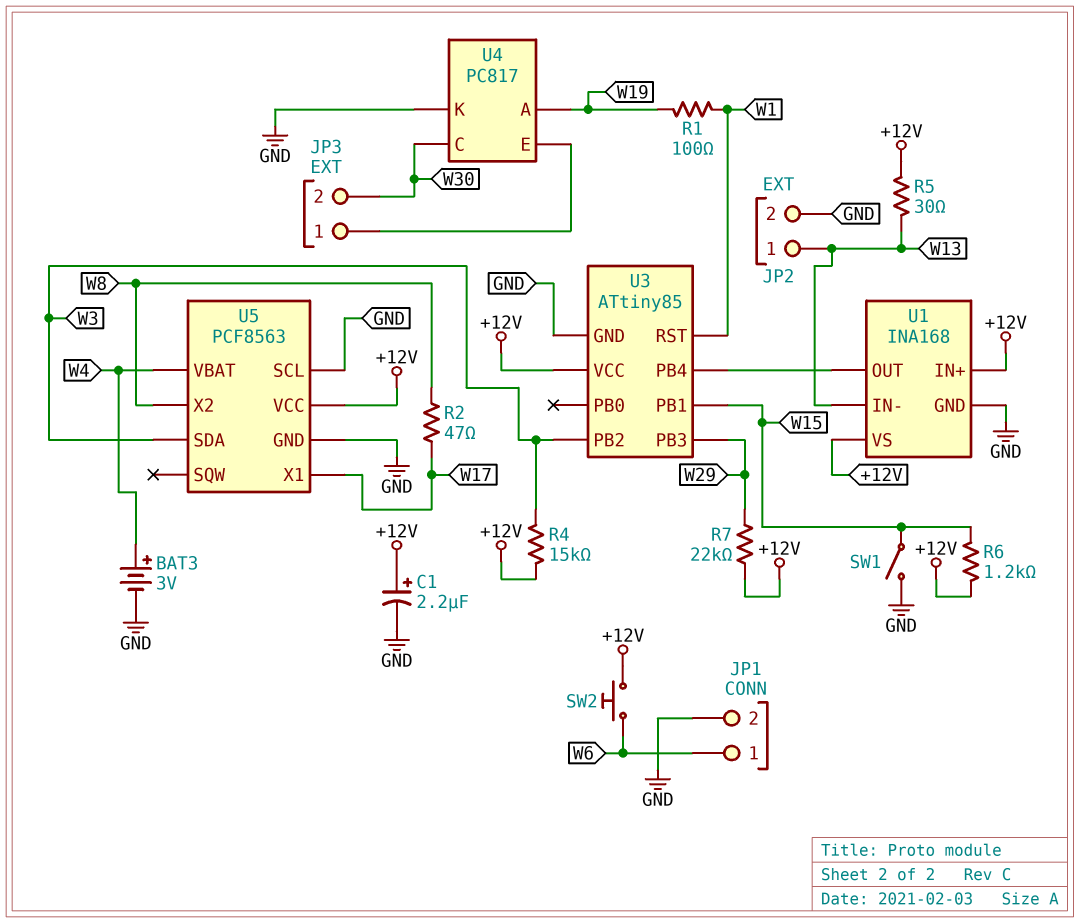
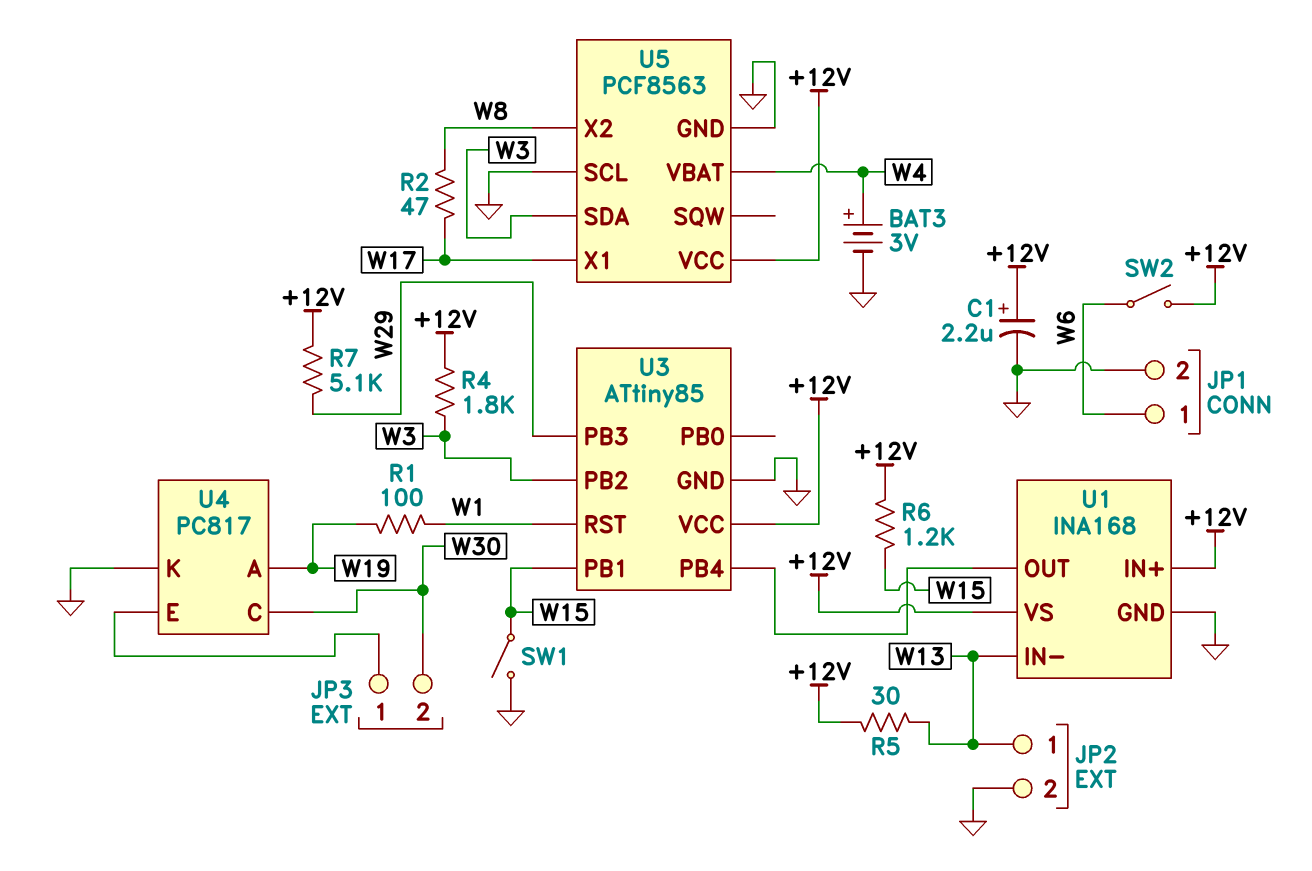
R4: 15k (+12V, W3) -> 1.8k (+12V, W3)
R7: 22k (+12V, W29) -> 5.1k (+12V, W29)
SW2: button (+12V, W6) -> switch (+12V, W6)

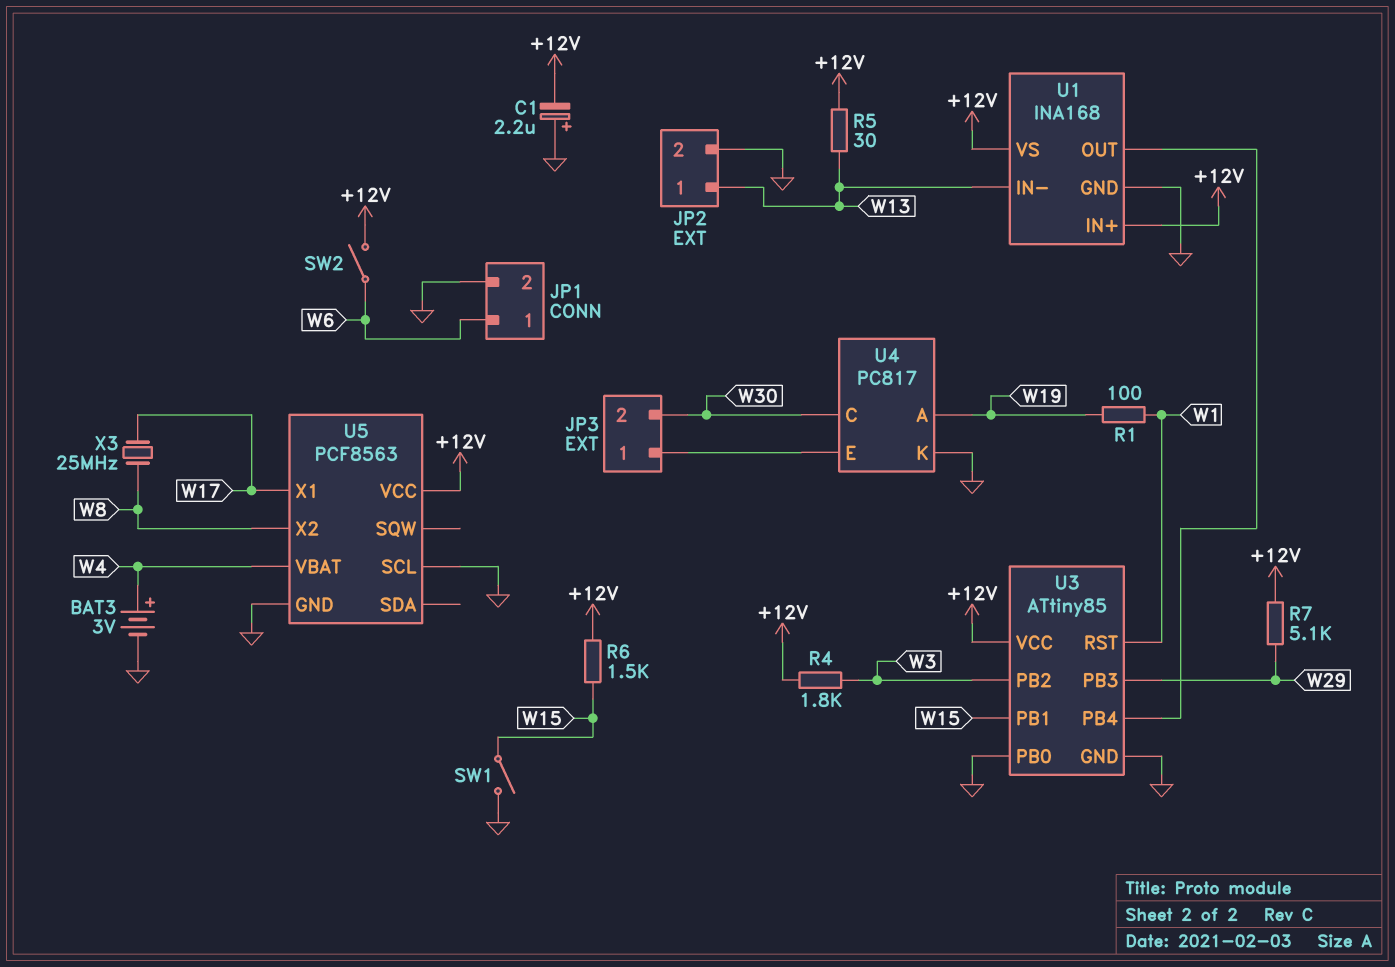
C1: 2.2uF (plus +12V, minus GND) -> 2.2uF (plus GND, minus +12V)
R2: 47 (W8, W17) -> none
R6: 1.2k (+12V, W15) -> 1.5k (+12V, W15)
U3 pin PB0: none -> GND
U5 pin SDA: W3 -> none
X3: none -> 25MHz (W8, W17)

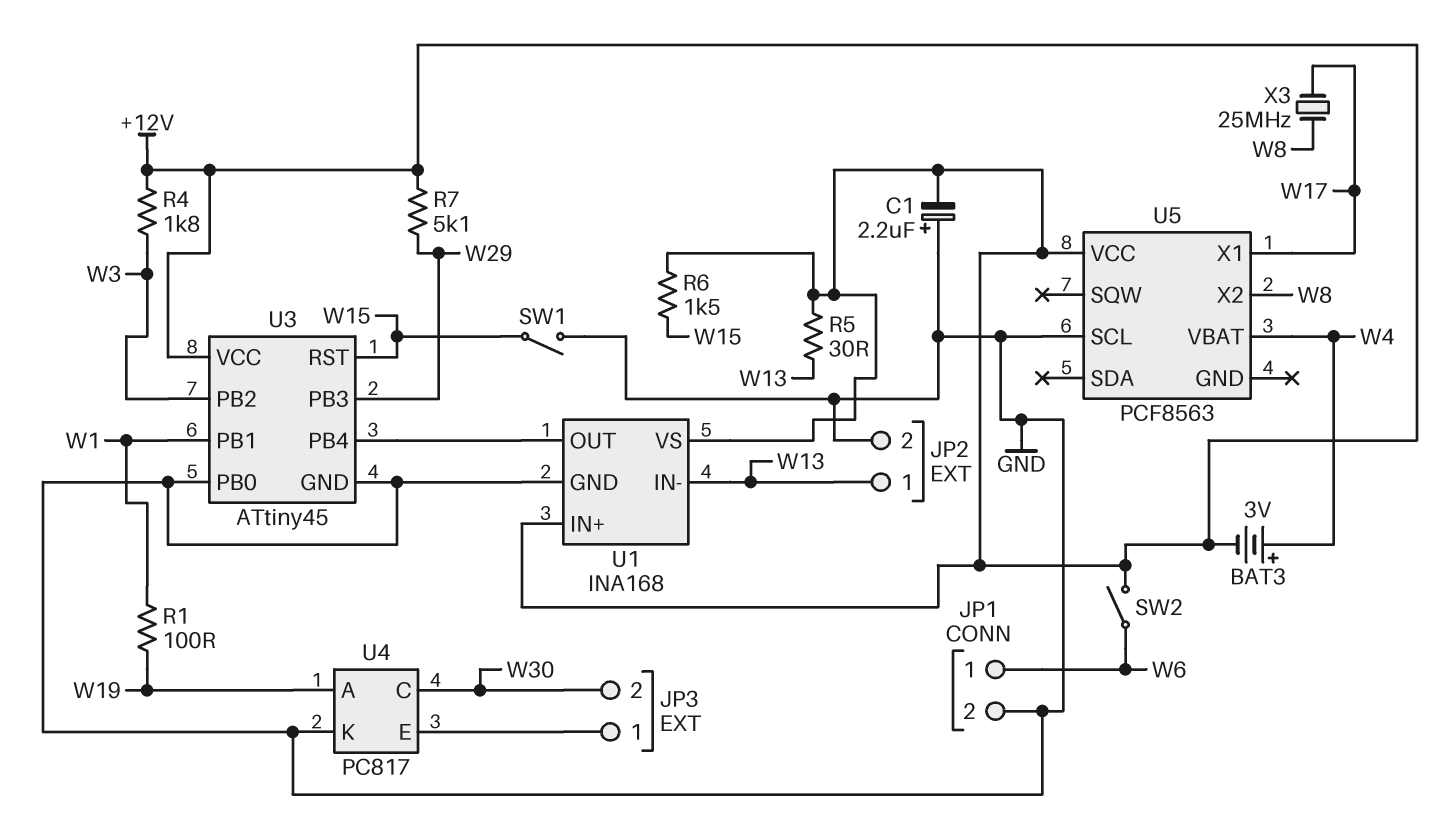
BAT3: 3V (plus W4, minus GND) -> 3V (plus W4, minus +12V)
U3: ATtiny85 -> ATtiny45
U3 pin PB1: W15 -> W1
U3 pin RST: W1 -> W15
U5 pin GND: GND -> none

